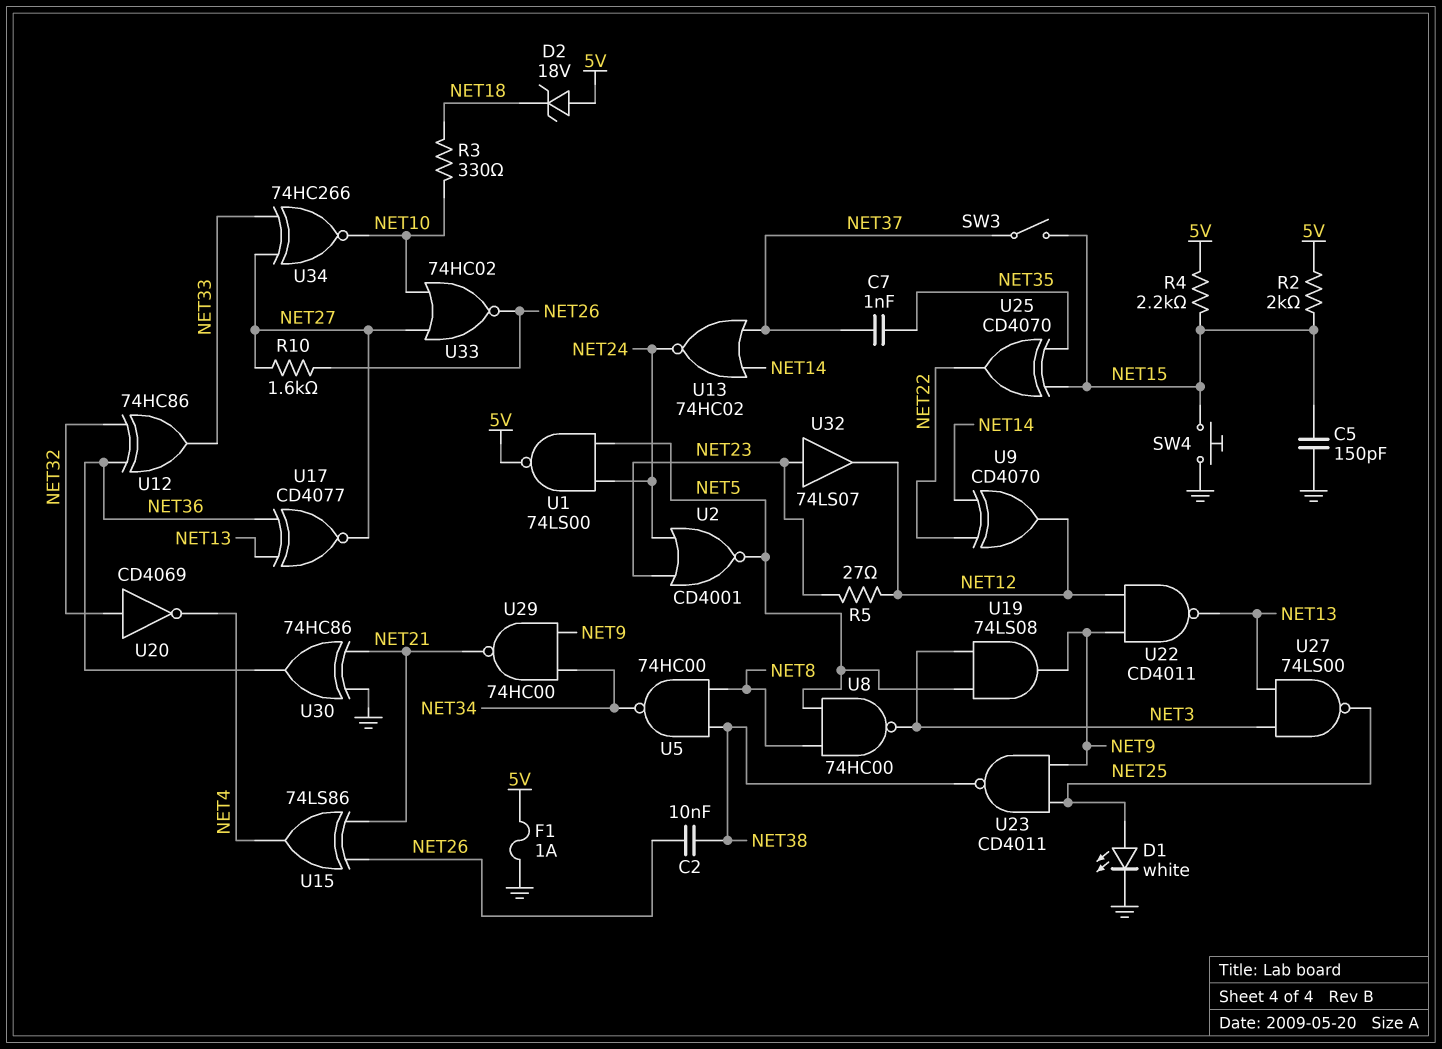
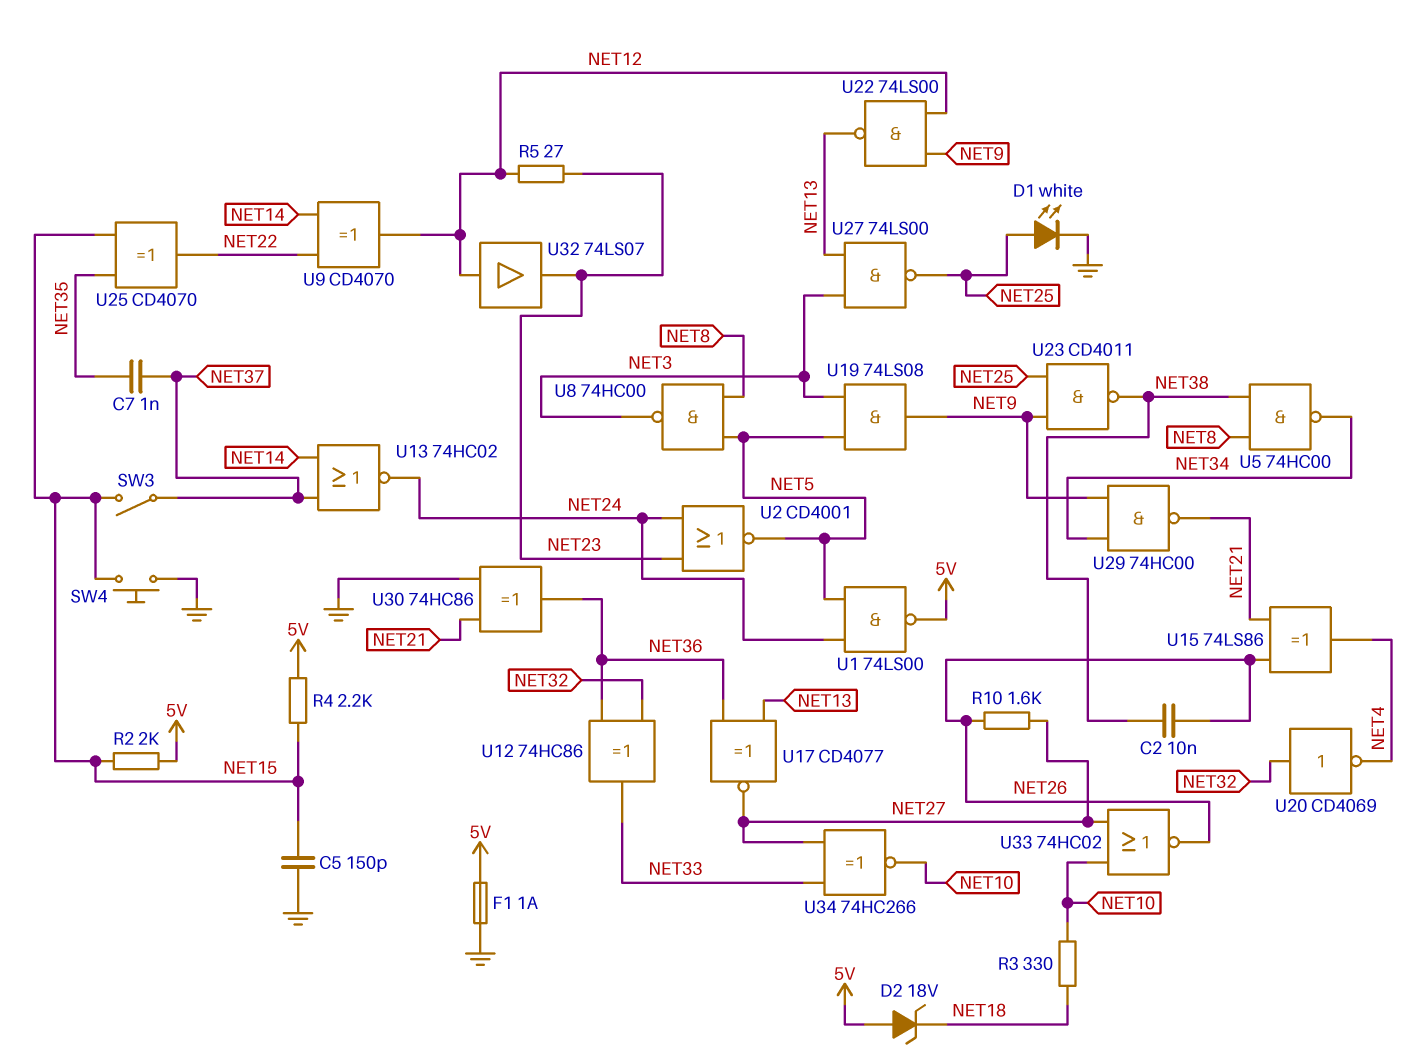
U22: NAND CD4011 (in NET9, in NET12, out NET13) -> NAND 74LS00 (in NET9, in NET12, out NET13)
U32: buffer 74LS07 (in NET23, out NET12) -> buffer 74LS07 (in NET12, out NET23)

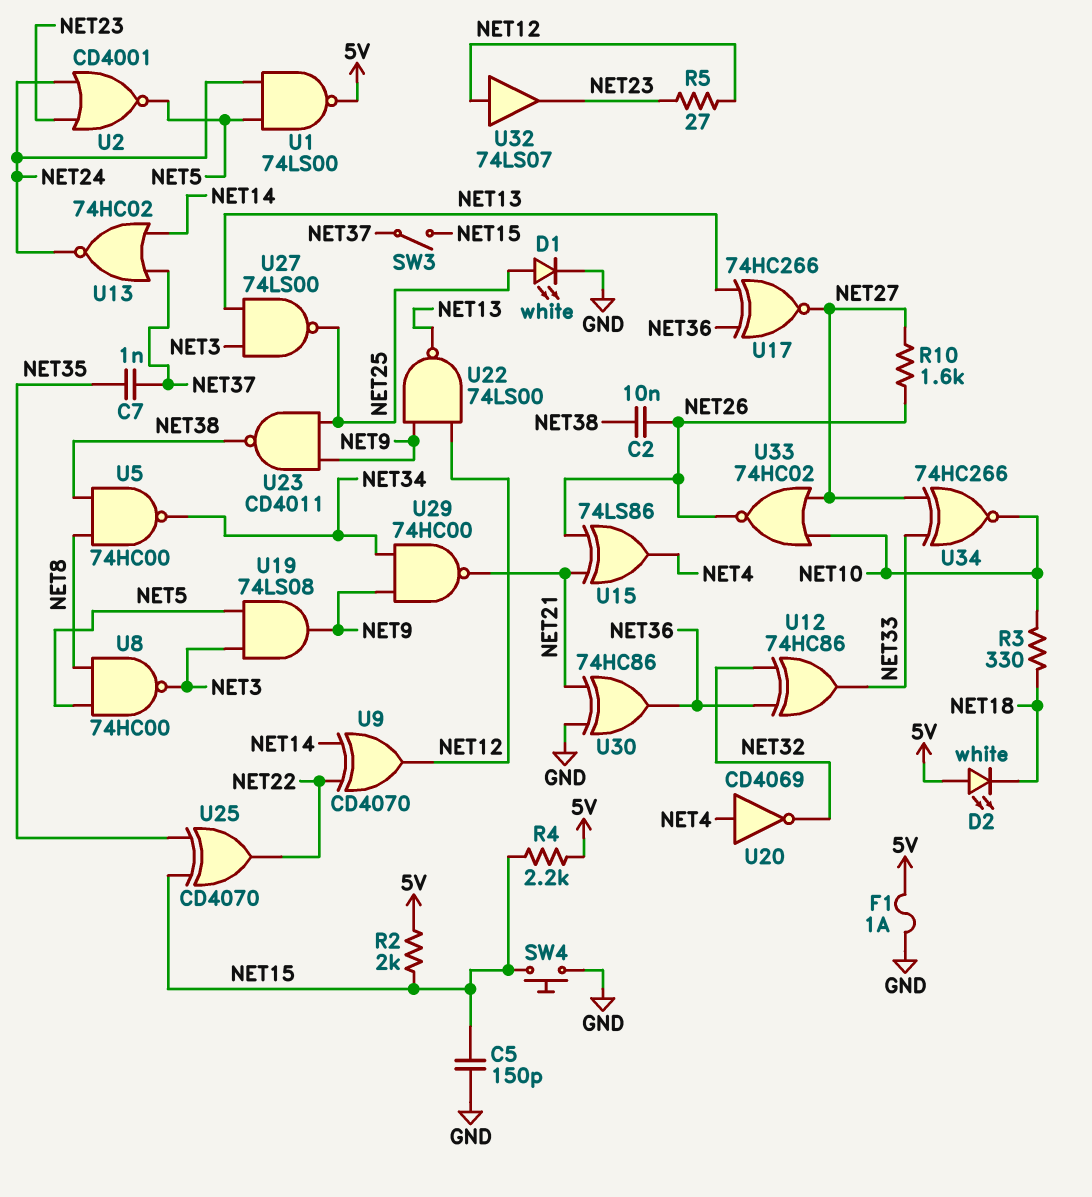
D2: zener 18V (A 5V, K NET18) -> LED white (A 5V, K NET18)
U17: XNOR CD4077 (in NET13, in NET36, out NET27) -> XNOR 74HC266 (in NET13, in NET36, out NET27)
U20: NOT CD4069 (in NET32, out NET4) -> NOT CD4069 (in NET4, out NET32)

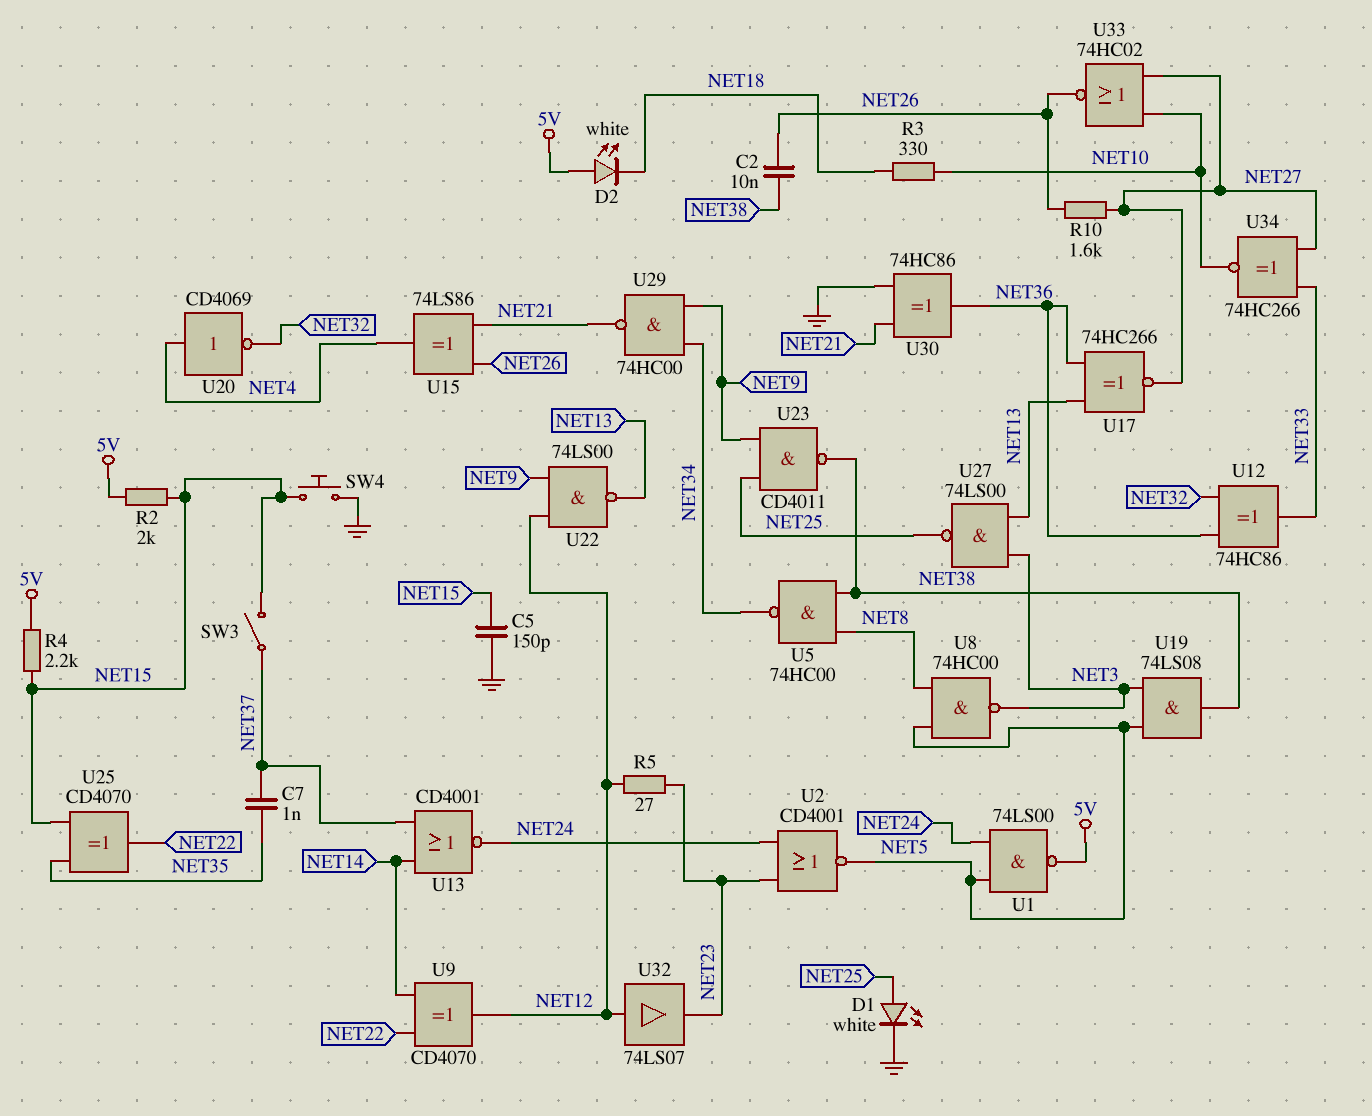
F1: 1A (5V, GND) -> none
U13: NOR 74HC02 (in NET14, in NET37, out NET24) -> NOR CD4001 (in NET14, in NET37, out NET24)
U19: AND 74LS08 (in NET3, in NET5, out NET9) -> AND 74LS08 (in NET3, in NET5, out NET38)

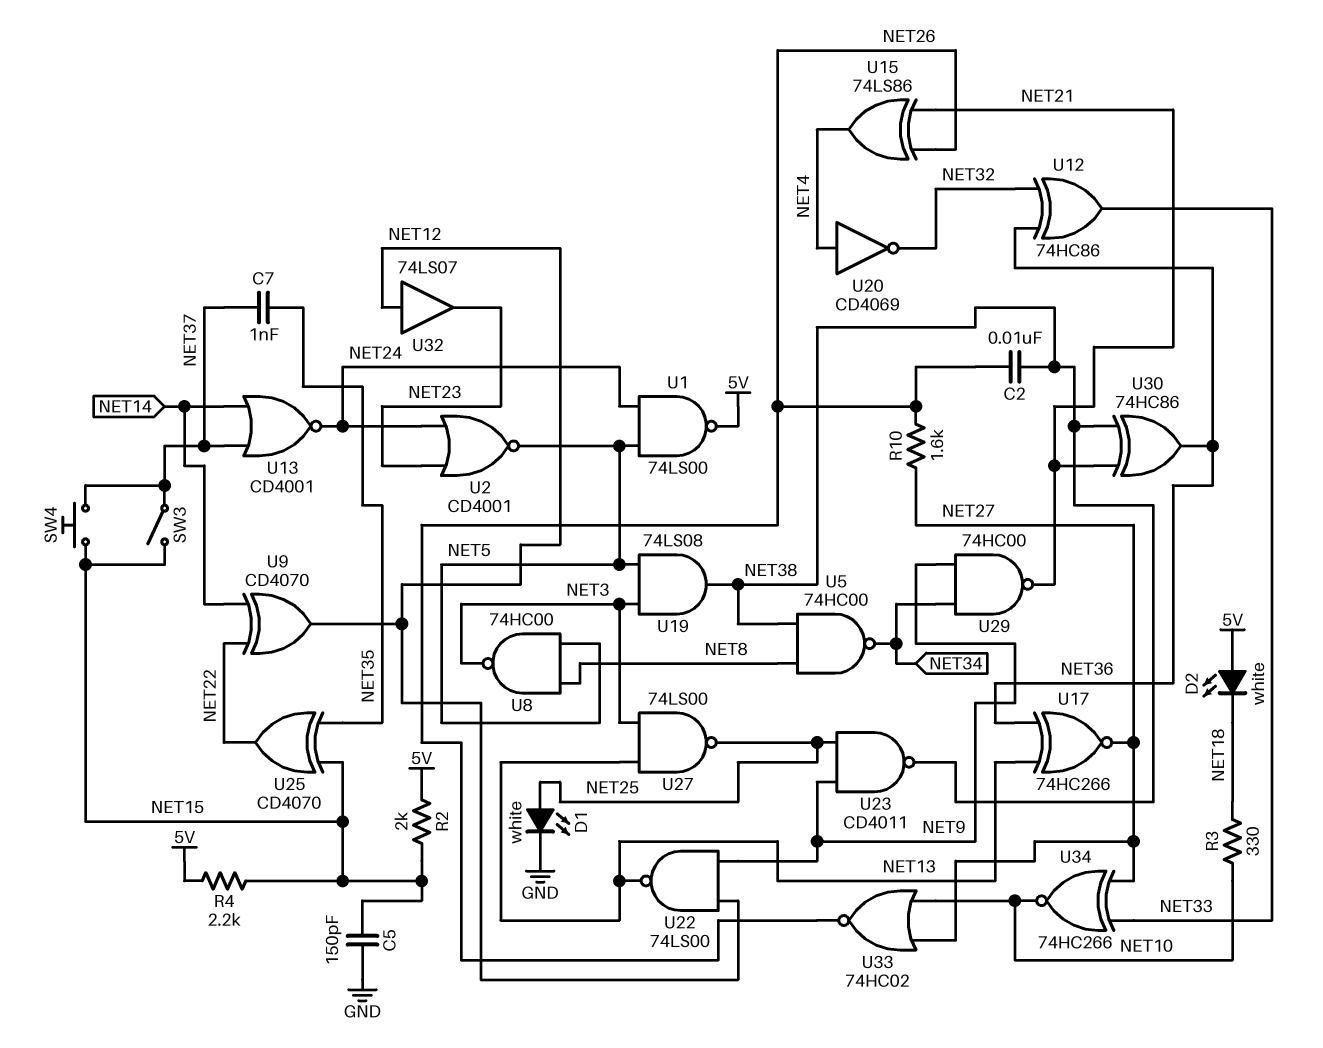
R5: 27 (NET12, NET23) -> none
SW4: button (GND, NET15) -> button (NET15, NET37)
U30: XOR 74HC86 (in GND, in NET21, out NET36) -> XOR 74HC86 (in NET21, in NET38, out NET36)

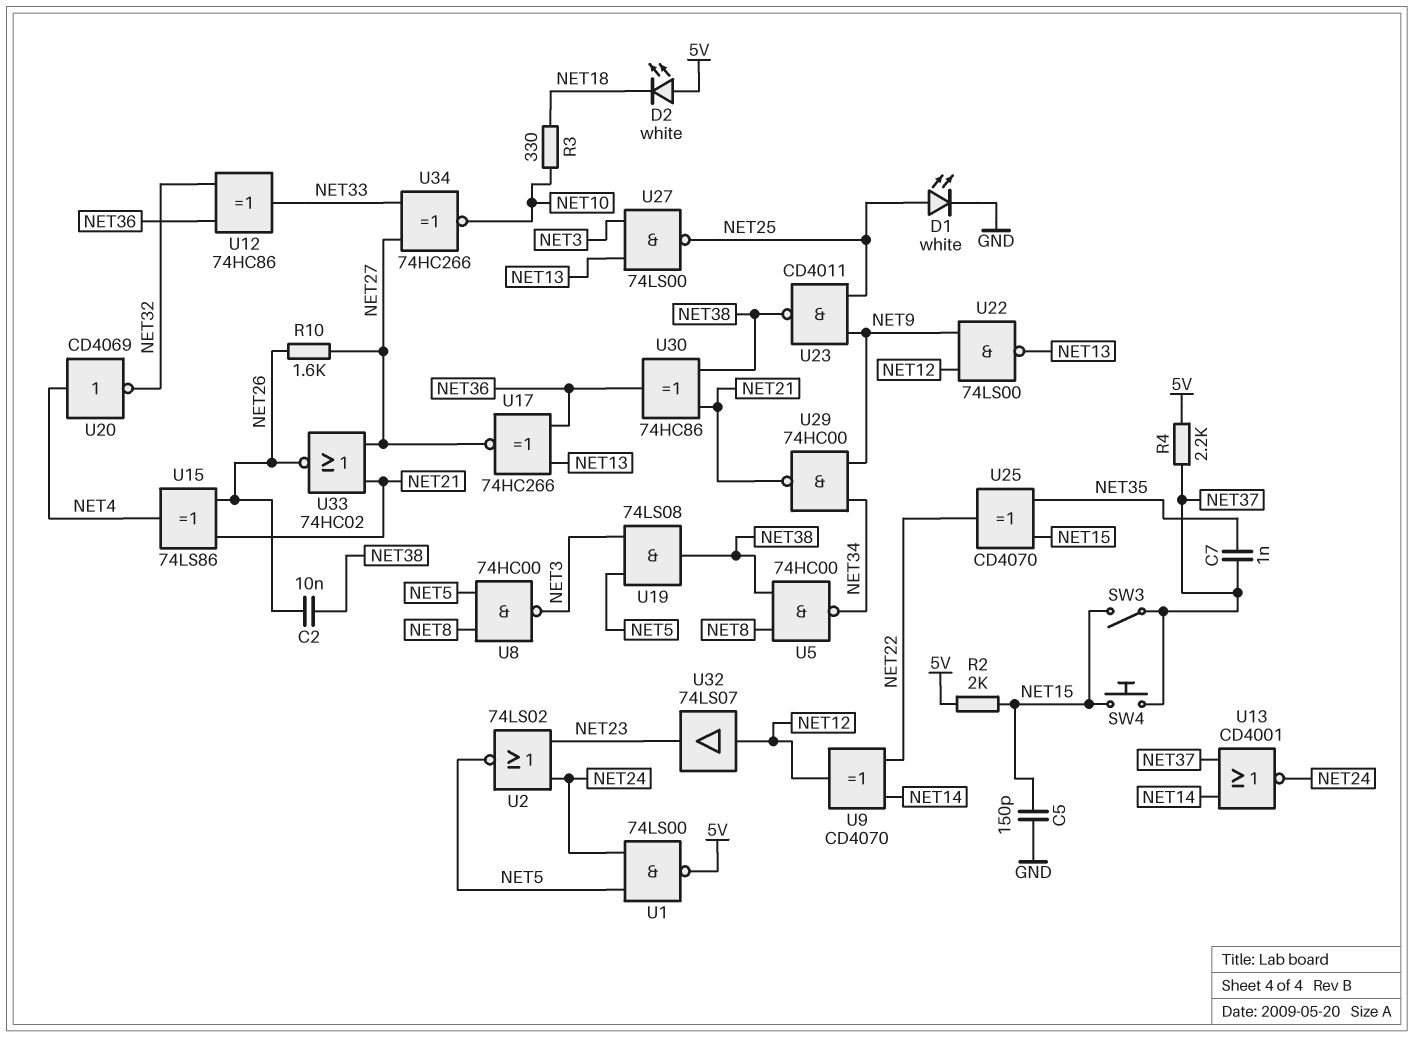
R4: 2.2k (5V, NET15) -> 2.2k (5V, NET37)
U2: NOR CD4001 (in NET23, in NET24, out NET5) -> NOR 74LS02 (in NET23, in NET24, out NET5)
U33: NOR 74HC02 (in NET10, in NET27, out NET26) -> NOR 74HC02 (in NET21, in NET27, out NET26)

